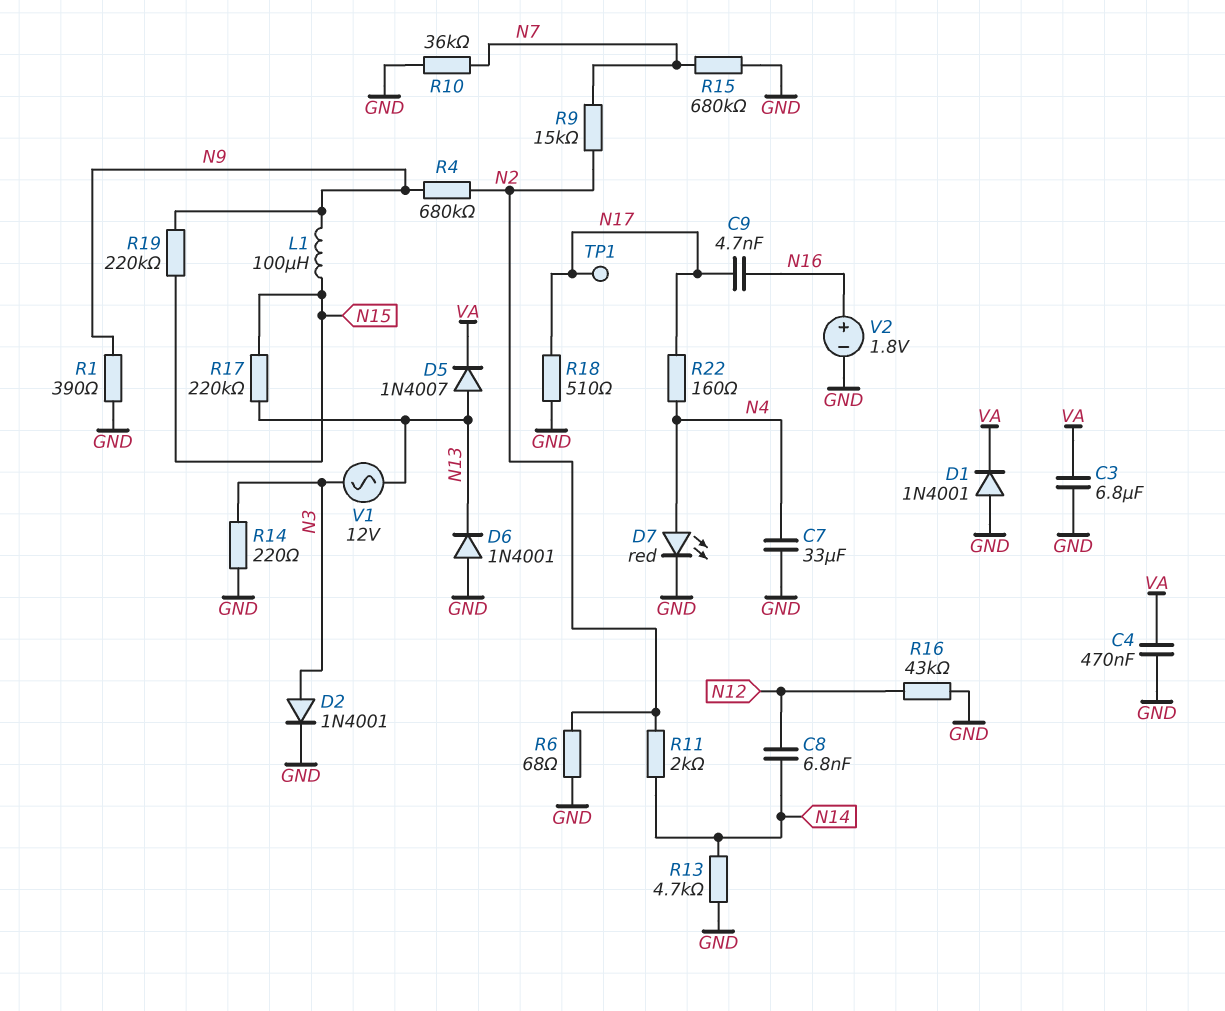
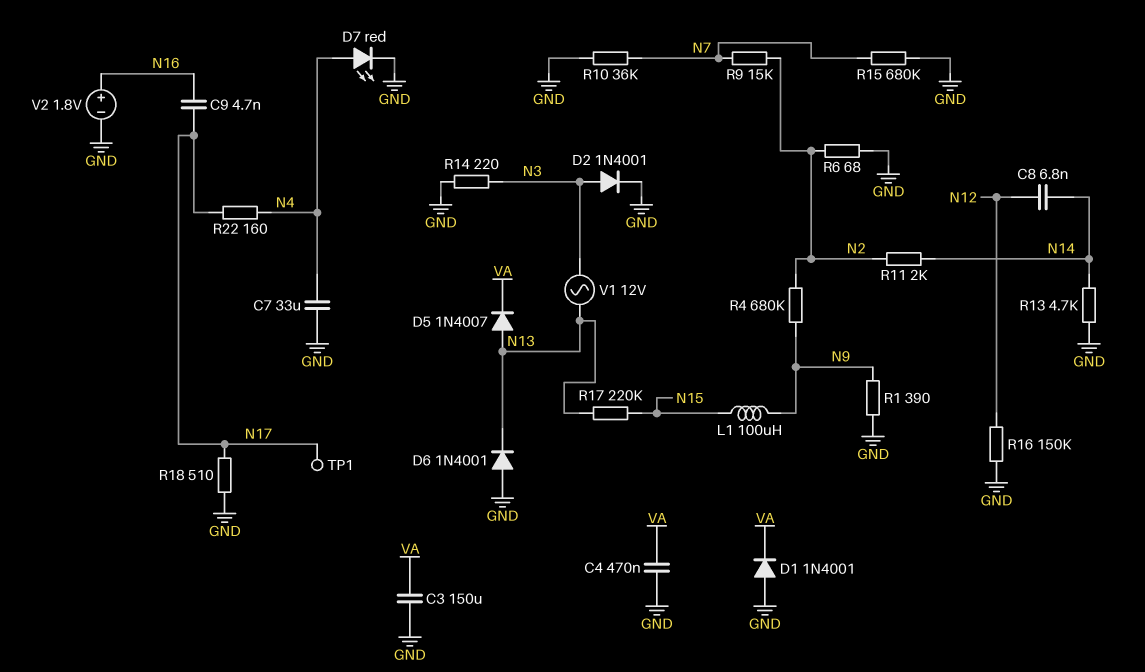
C3: 6.8uF (GND, VA) -> 150uF (GND, VA)
R16: 43k (GND, N12) -> 150k (GND, N12)
R19: 220k (N9, N15) -> none

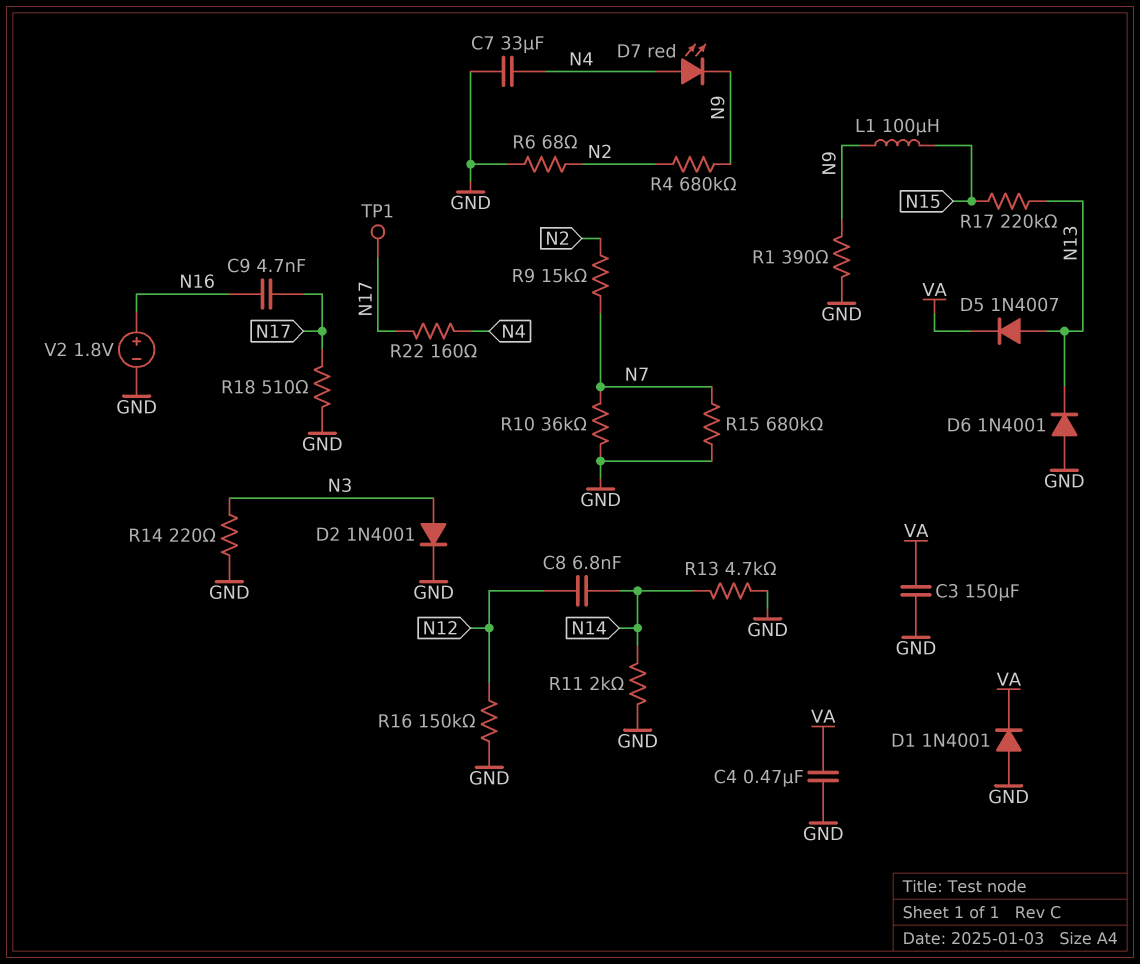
D7: LED red (A N4, K GND) -> LED red (A N4, K N9)
R11: 2k (N2, N14) -> 2k (GND, N14)
V1: AC 12V (N3, N13) -> none

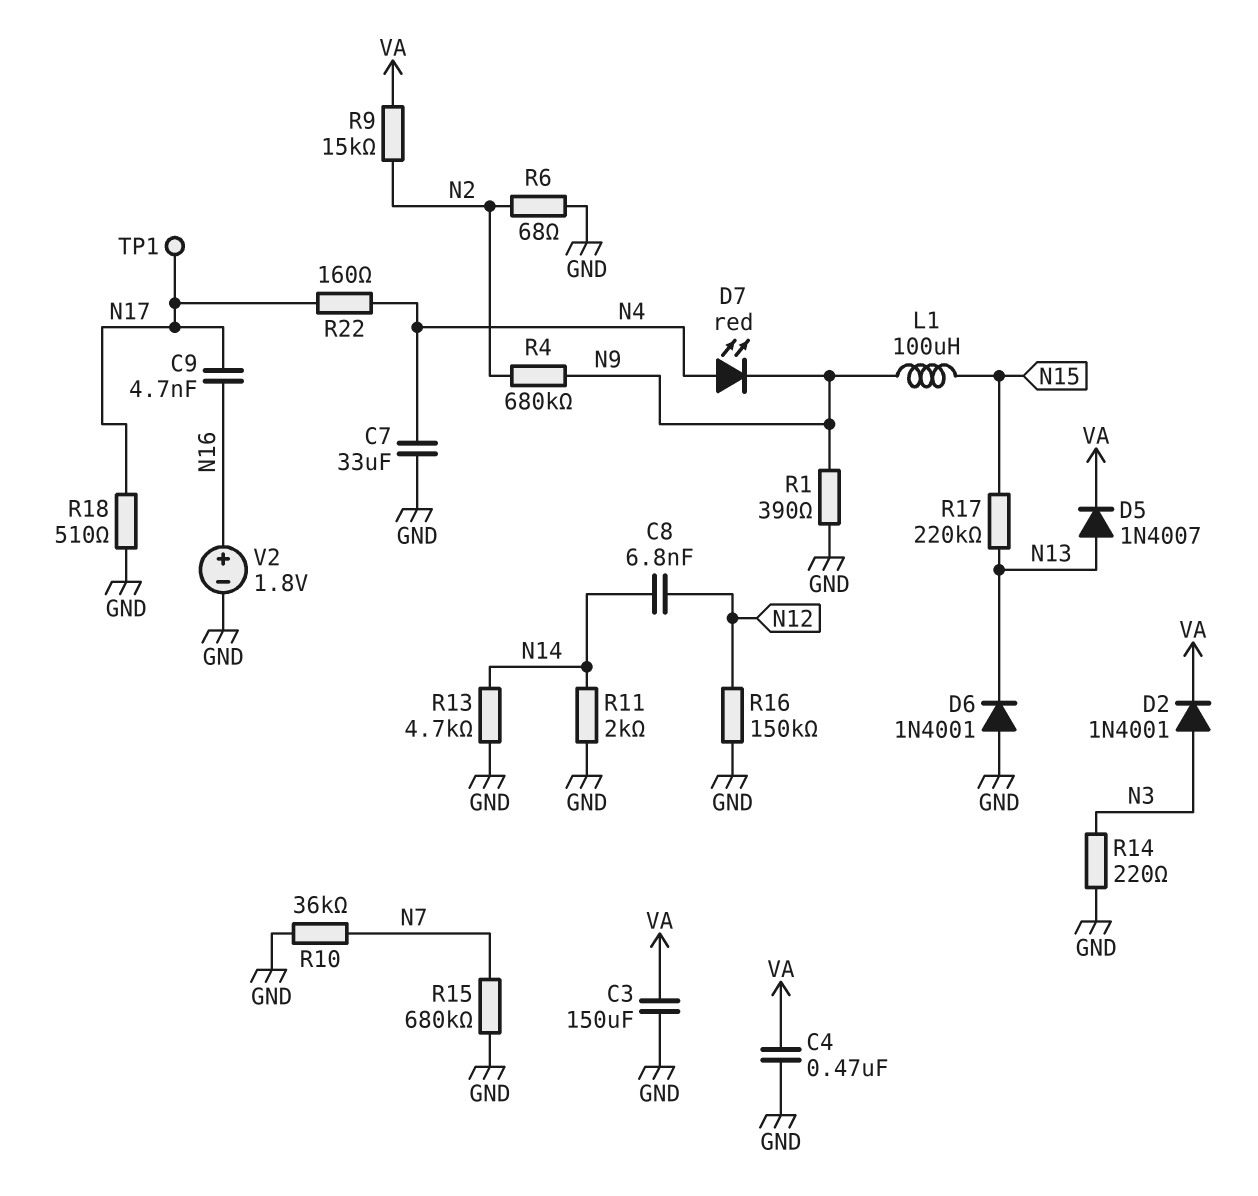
D1: diode 1N4001 (A GND, K VA) -> none
D2: diode 1N4001 (A N3, K GND) -> diode 1N4001 (A N3, K VA)
R9: 15k (N2, N7) -> 15k (N2, VA)

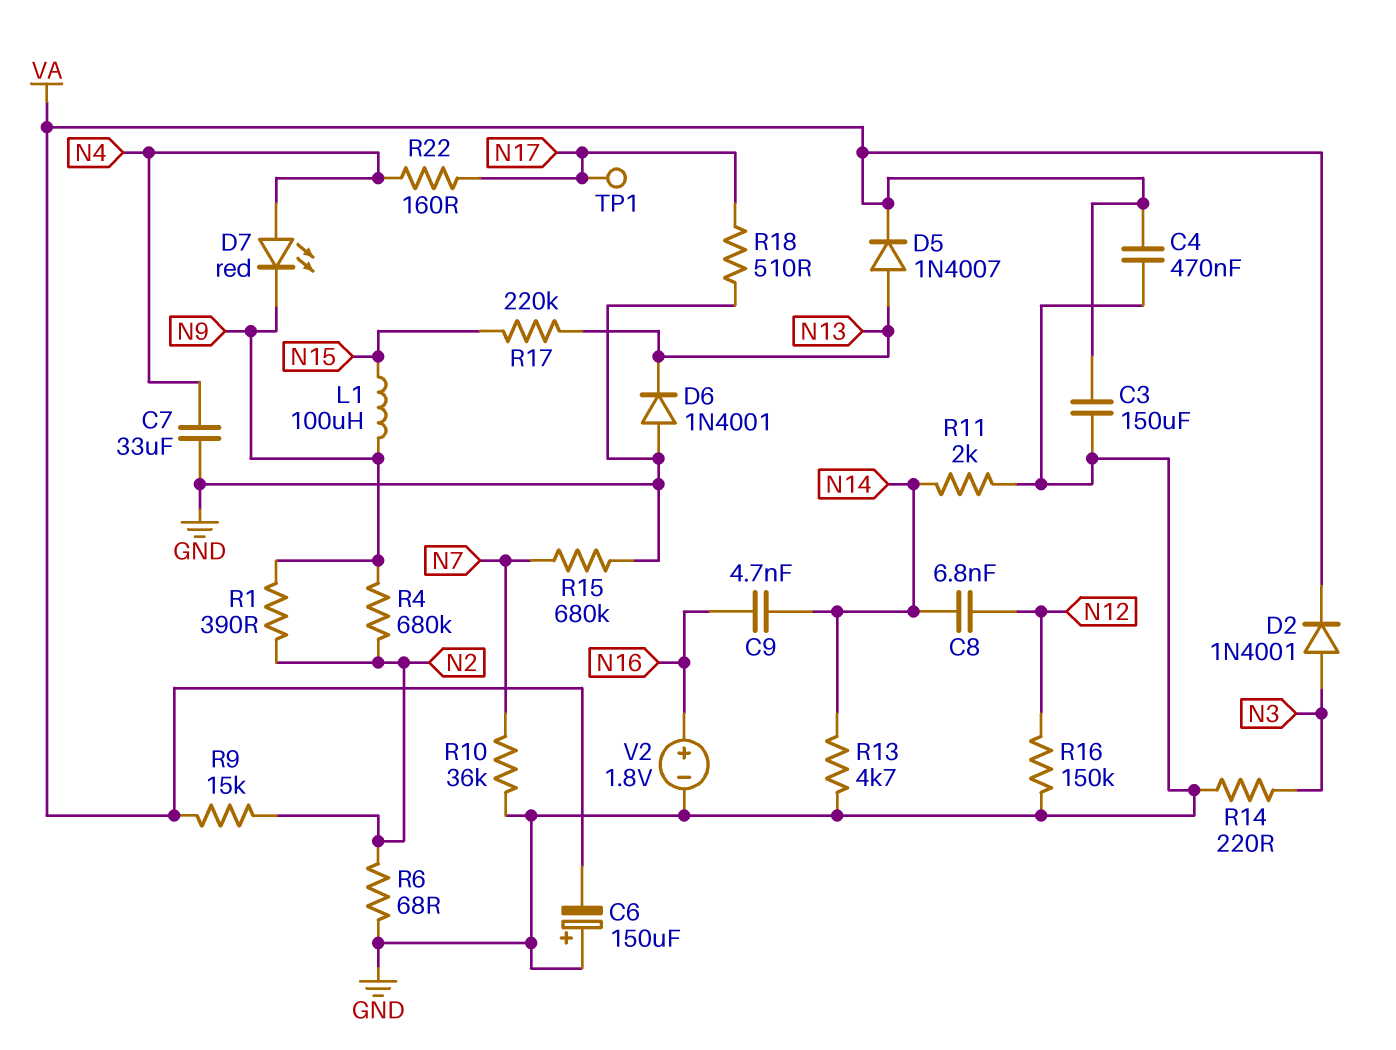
C6: none -> 150uF (plus GND, minus VA)
C9: 4.7nF (N16, N17) -> 4.7nF (N14, N16)
R1: 390 (GND, N9) -> 390 (N2, N9)

